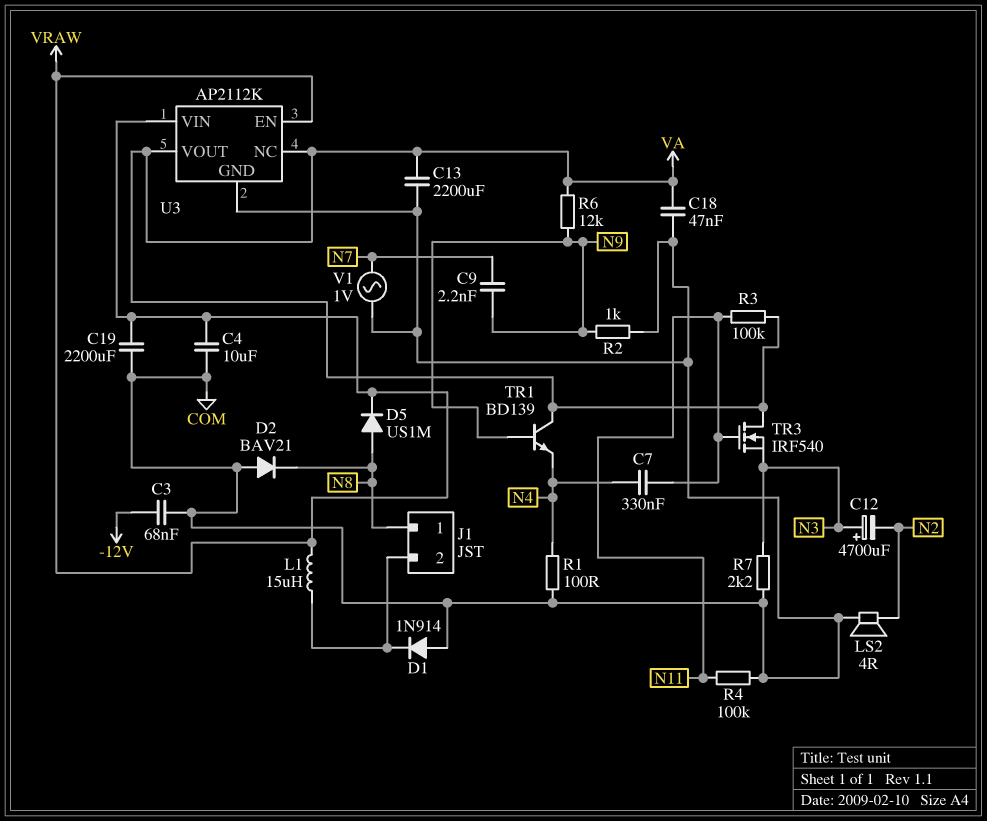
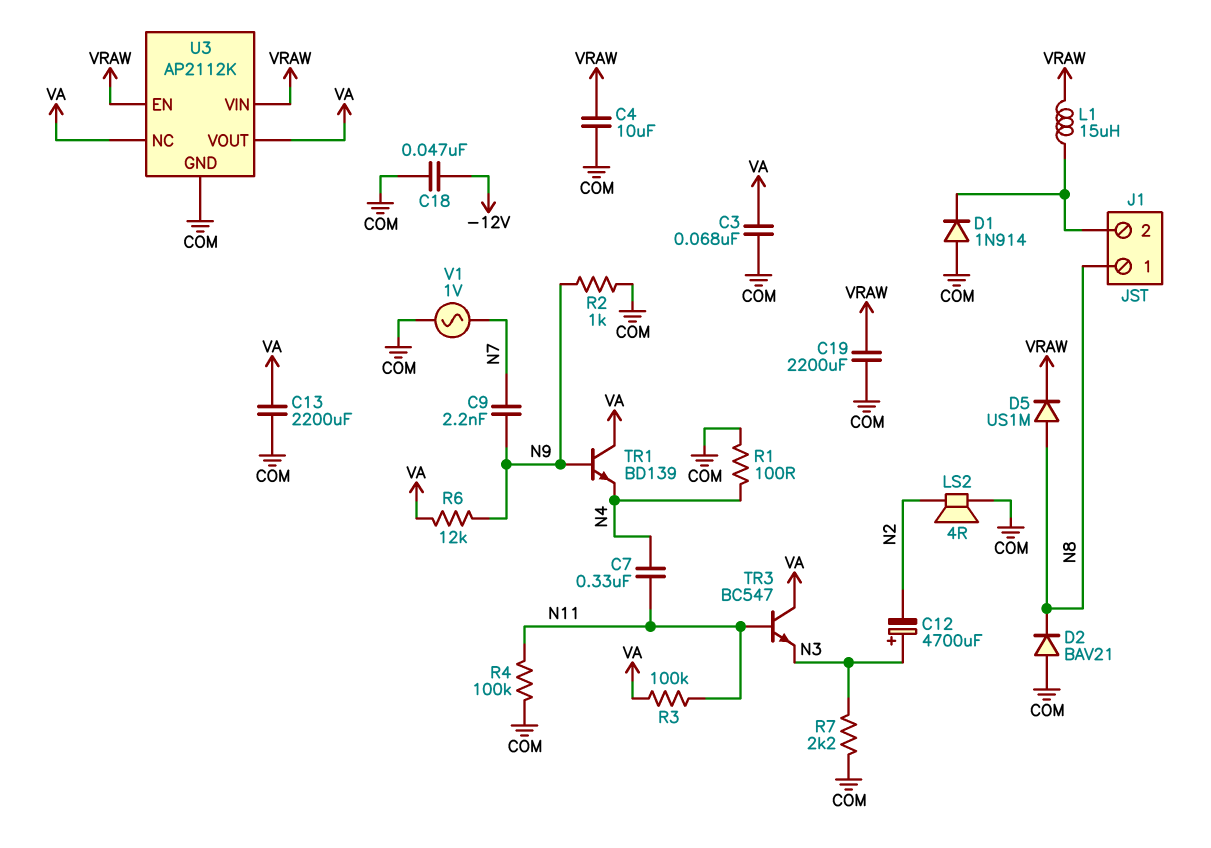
C3: 68nF (-12V, COM) -> 68nF (COM, VA)
C18: 47nF (COM, VA) -> 47nF (-12V, COM)
TR3: NMOS IRF540 (G N11, D VA, S N3) -> NPN BC547 (B N11, C VA, E N3)

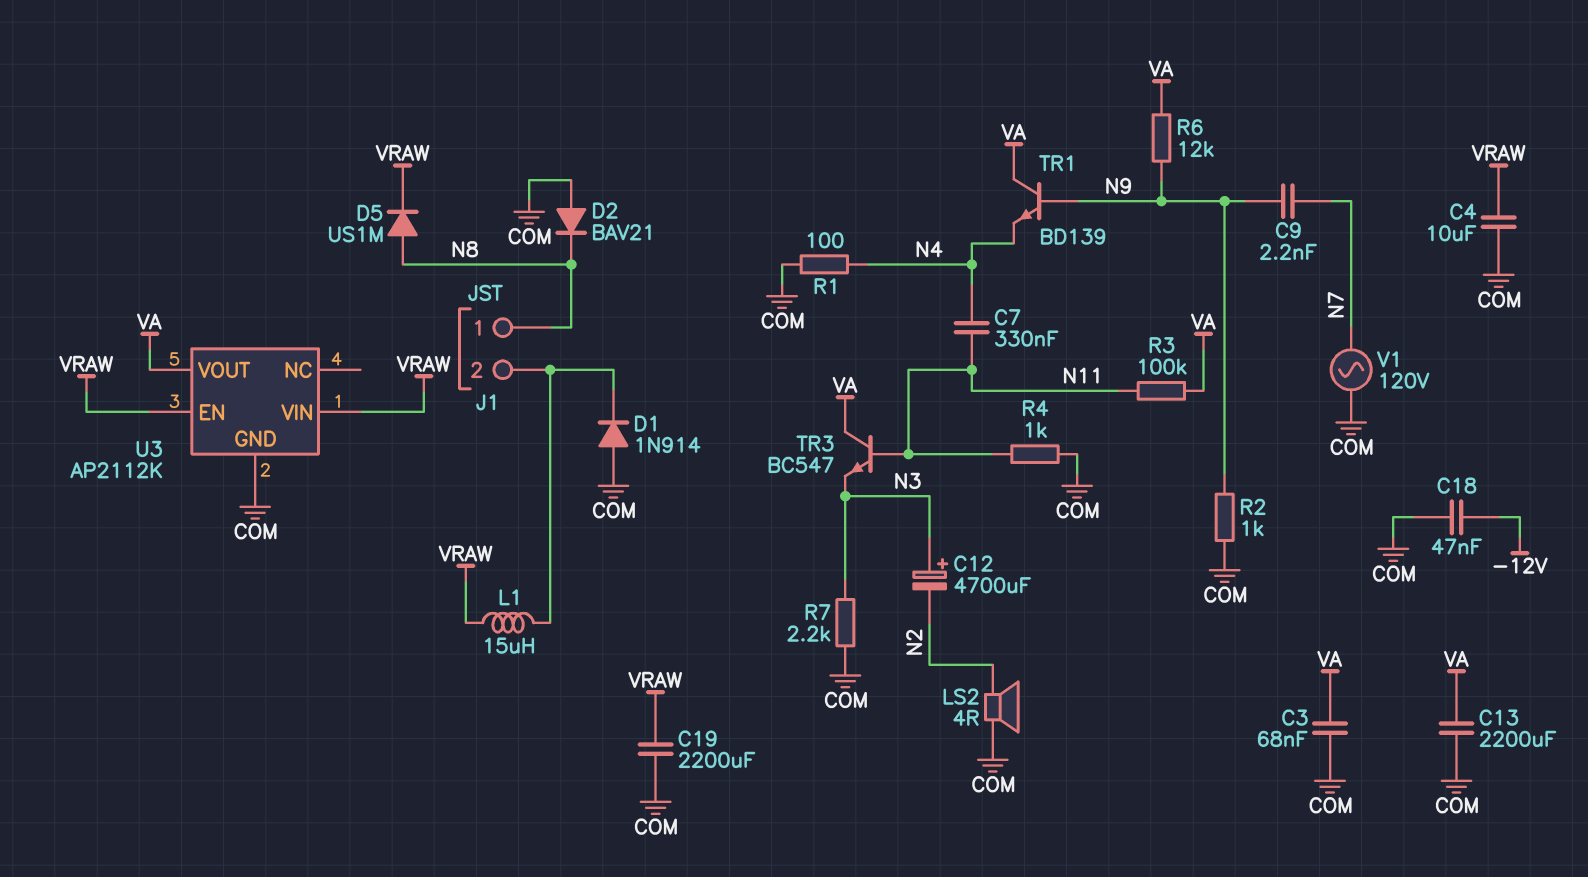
R4: 100k (COM, N11) -> 1k (COM, N11)
U3 pin NC: VA -> none
V1: AC 1V (COM, N7) -> AC 120V (COM, N7)

